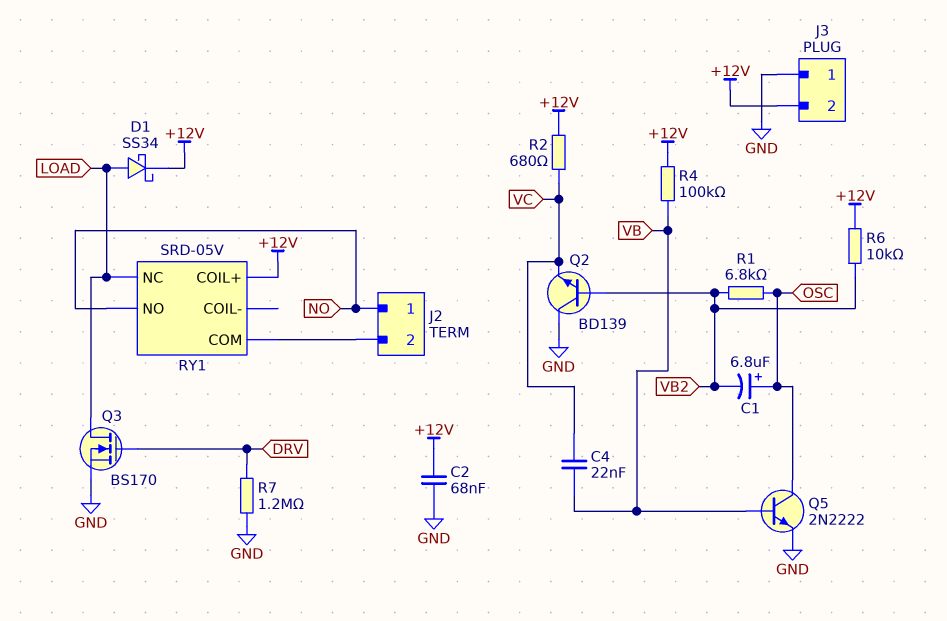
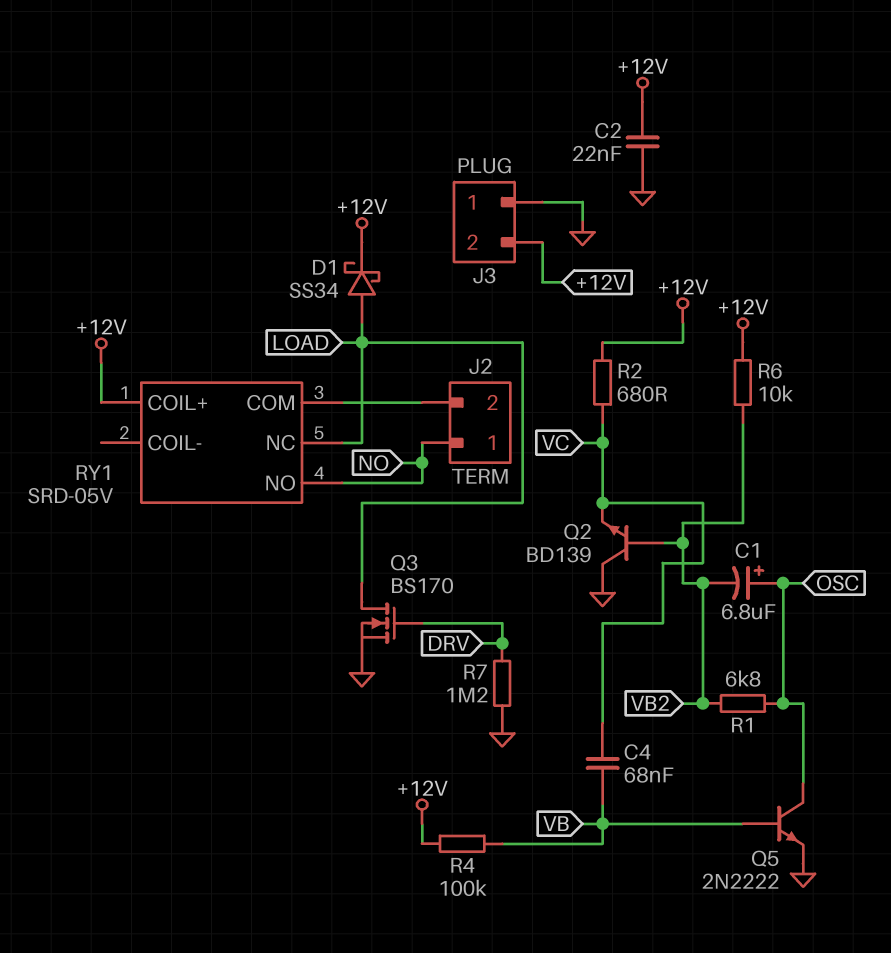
C2: 68nF (+12V, GND) -> 22nF (+12V, GND)
C4: 22nF (VB, VC) -> 68nF (VB, VC)

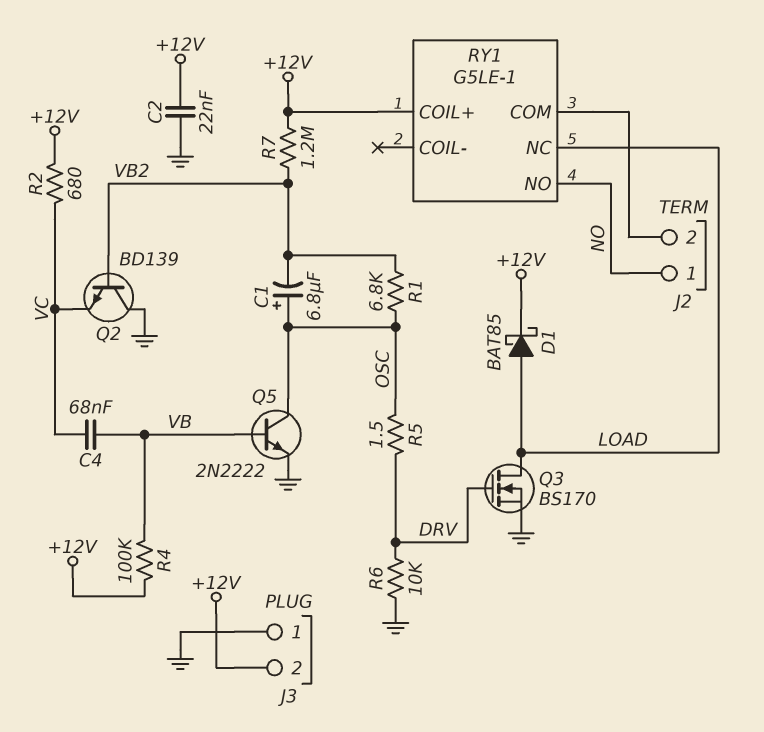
D1: schottky SS34 (A LOAD, K +12V) -> schottky BAT85 (A LOAD, K +12V)
R5: none -> 1.5 (DRV, OSC)
R6: 10k (+12V, VB2) -> 10k (DRV, GND)
R7: 1.2M (DRV, GND) -> 1.2M (+12V, VB2)
RY1: SRD-05V -> G5LE-1

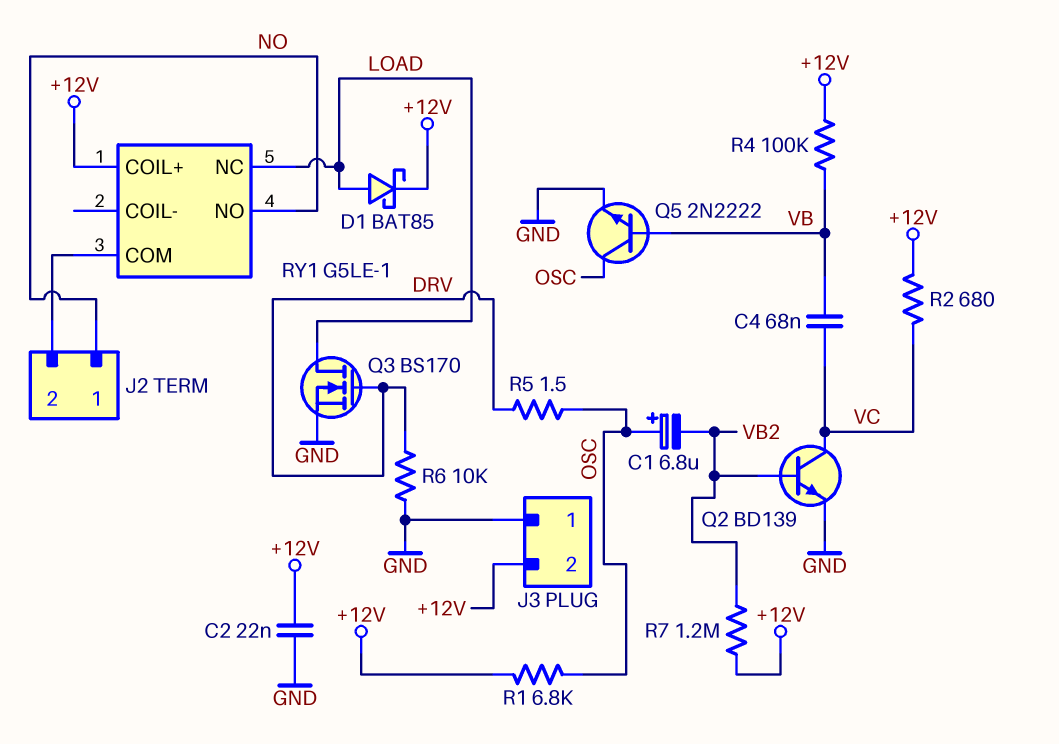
Q2: NPN BD139 (B VB2, C GND, E VC) -> NPN BD139 (B VB2, C VC, E GND)
R1: 6.8k (OSC, VB2) -> 6.8k (+12V, OSC)

